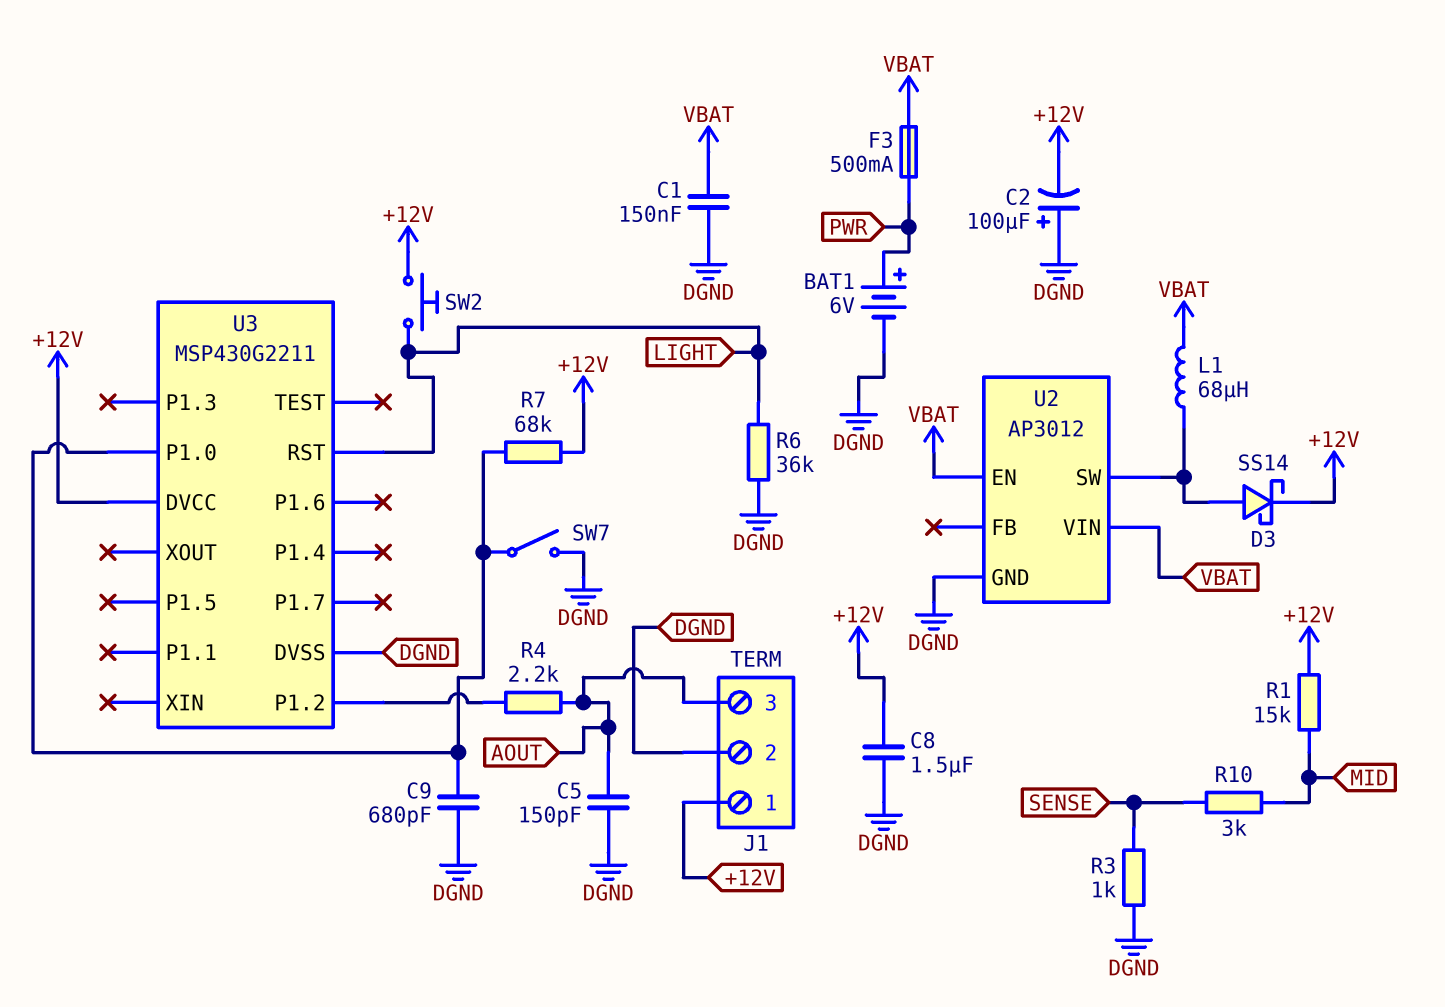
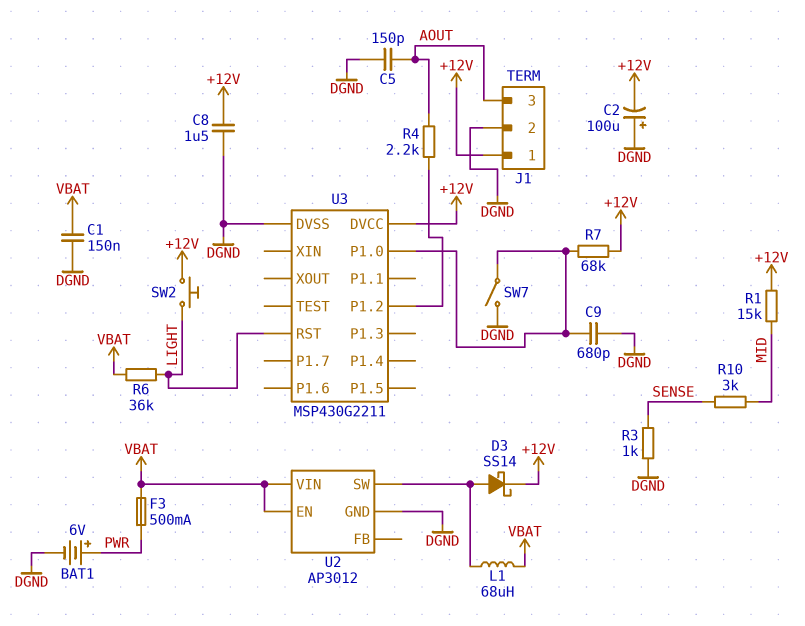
R6: 36k (DGND, LIGHT) -> 36k (LIGHT, VBAT)

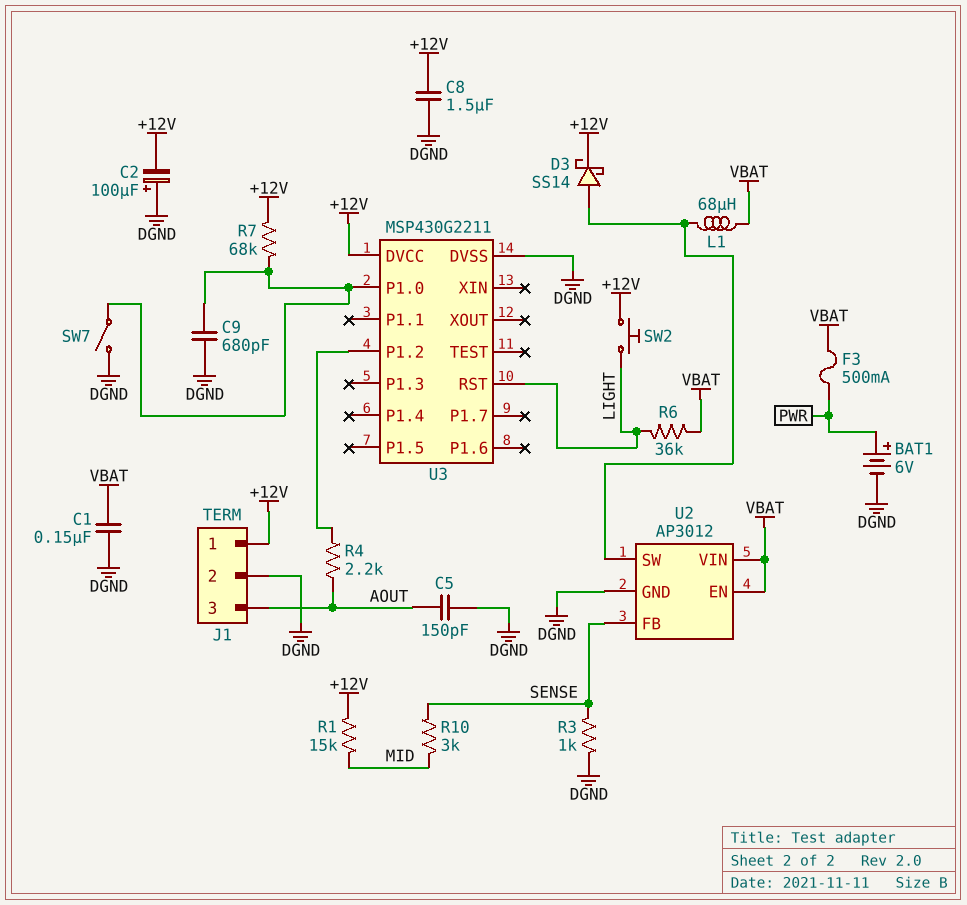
U2 pin FB: none -> SENSE

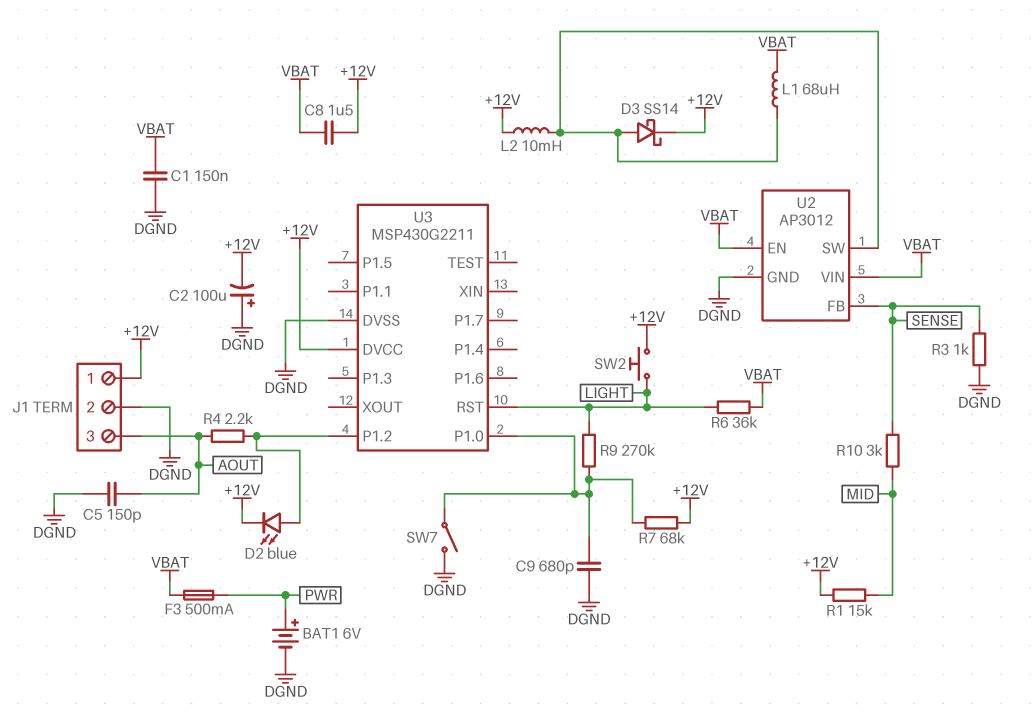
C8: 1.5uF (+12V, DGND) -> 1.5uF (+12V, VBAT)
D2: none -> LED blue (A U3/P1.2, K +12V)
L2: none -> 10mH (+12V, U2/SW)
R9: none -> 270k (LIGHT, U3/P1.0)

